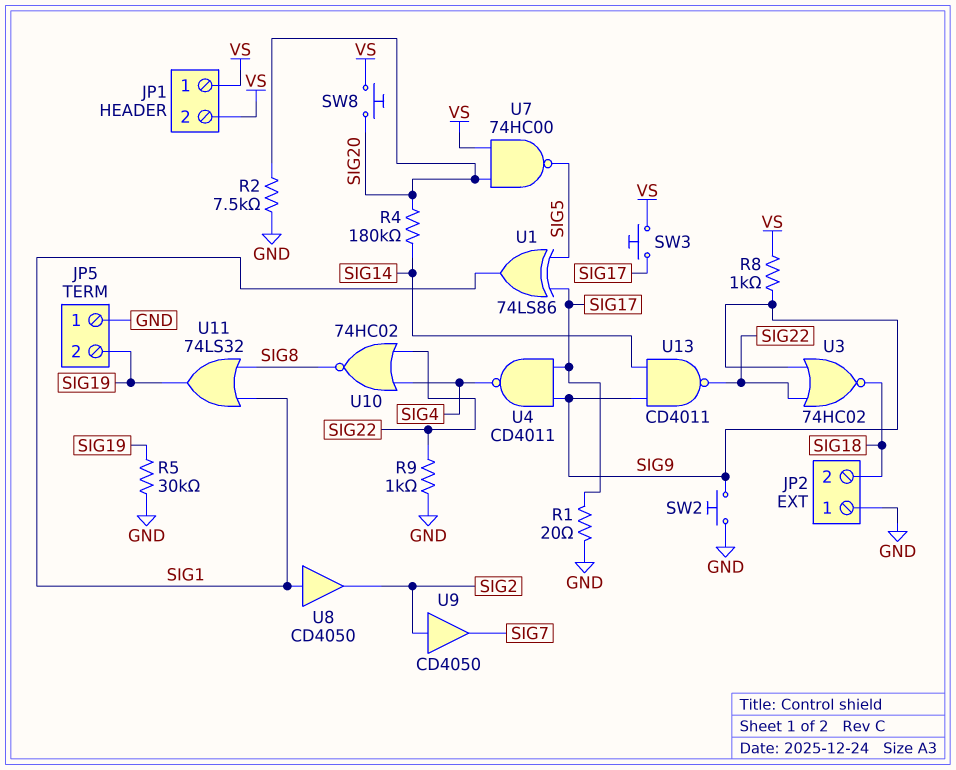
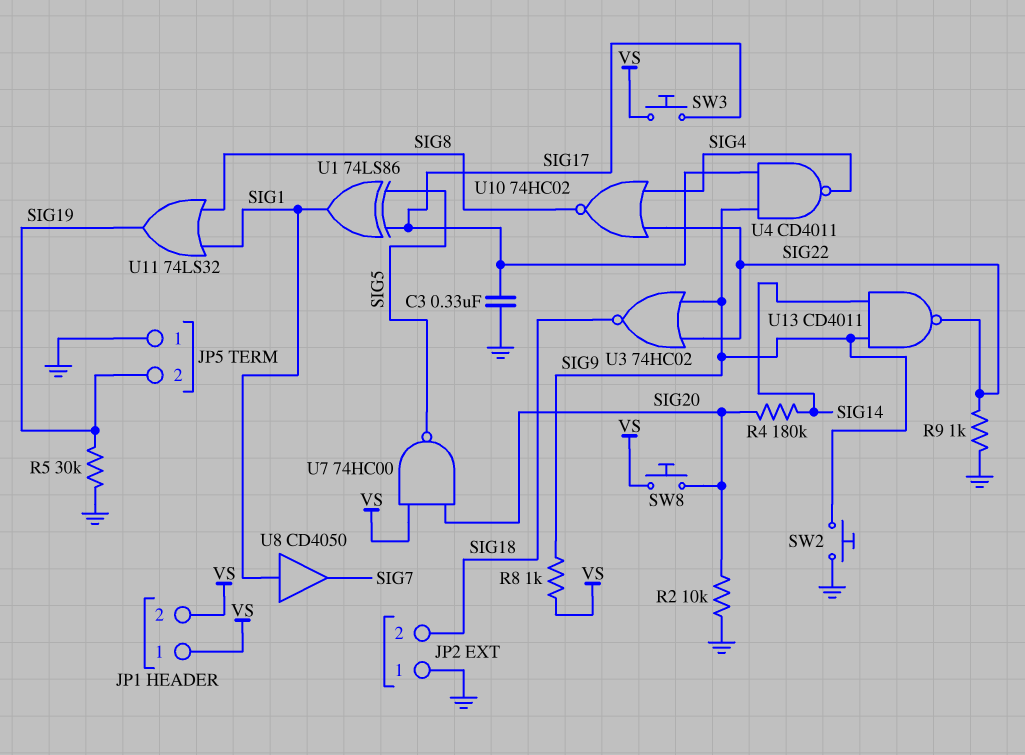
C3: none -> 330nF (GND, SIG17)
R1: 20 (GND, SIG17) -> none
R2: 7.5k (GND, SIG20) -> 10k (GND, SIG20)
U8: buffer CD4050 (in SIG1, out SIG2) -> buffer CD4050 (in SIG1, out SIG7)
U9: buffer CD4050 (in SIG2, out SIG7) -> none

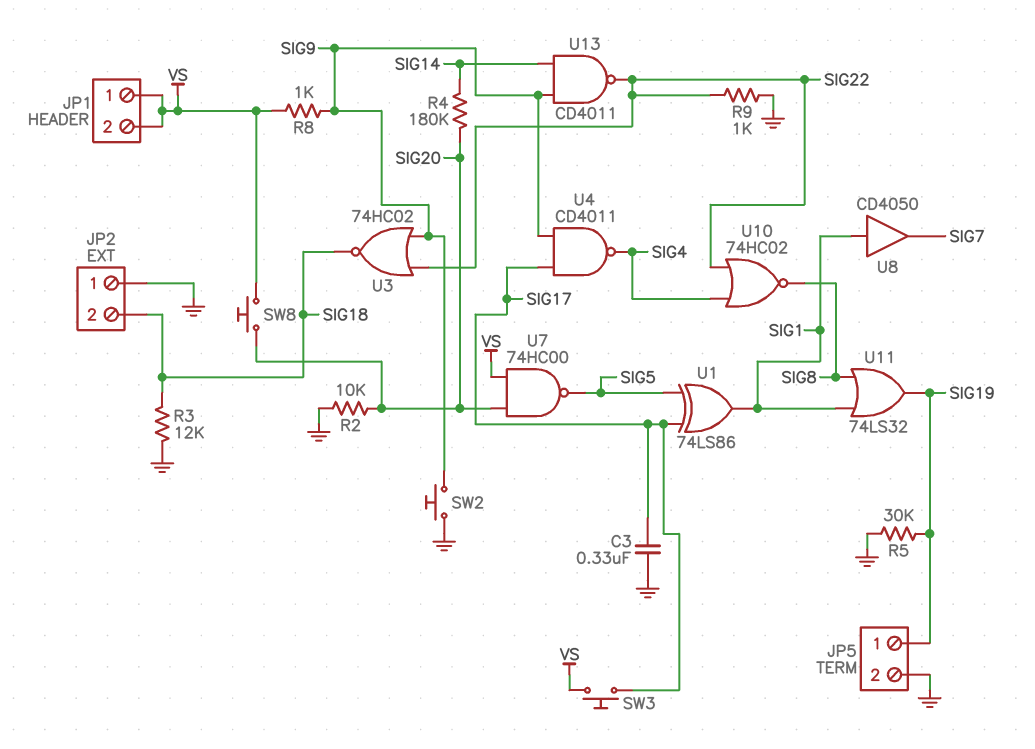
JP5 pin 1: GND -> SIG19
JP5 pin 2: SIG19 -> GND
R3: none -> 12k (GND, SIG18)

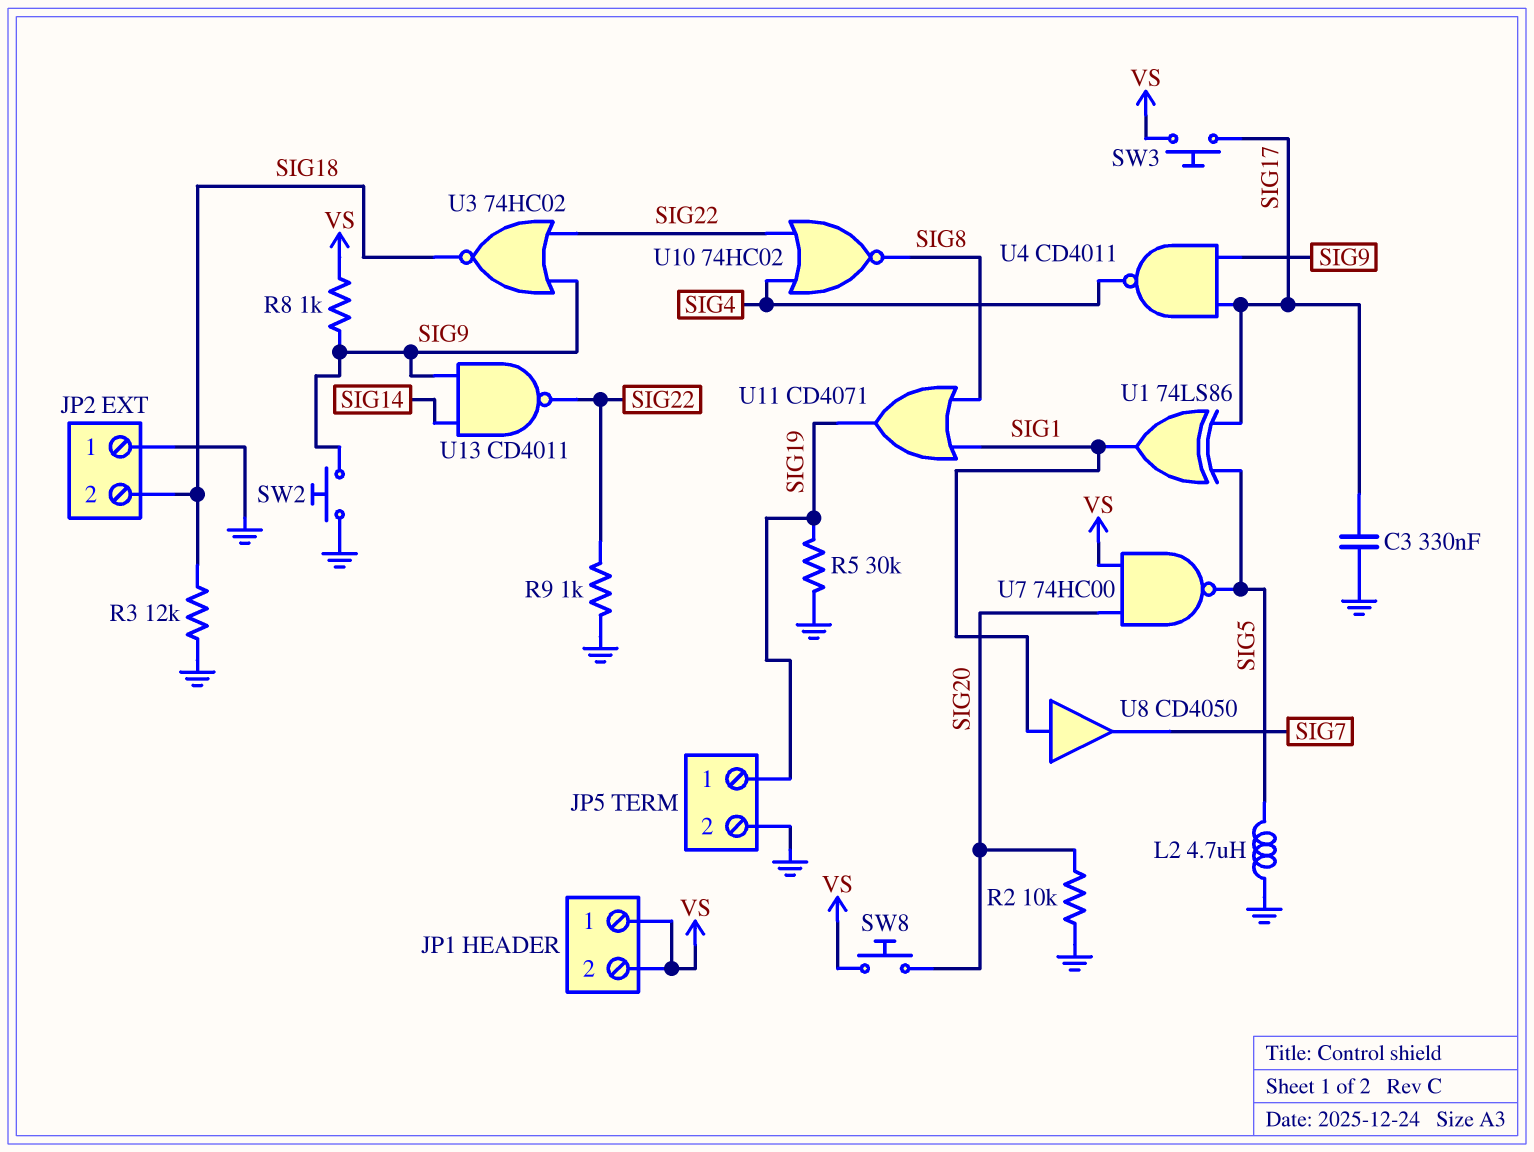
L2: none -> 4.7uH (GND, SIG5)
R4: 180k (SIG14, SIG20) -> none
U11: OR 74LS32 (in SIG1, in SIG8, out SIG19) -> OR CD4071 (in SIG1, in SIG8, out SIG19)

